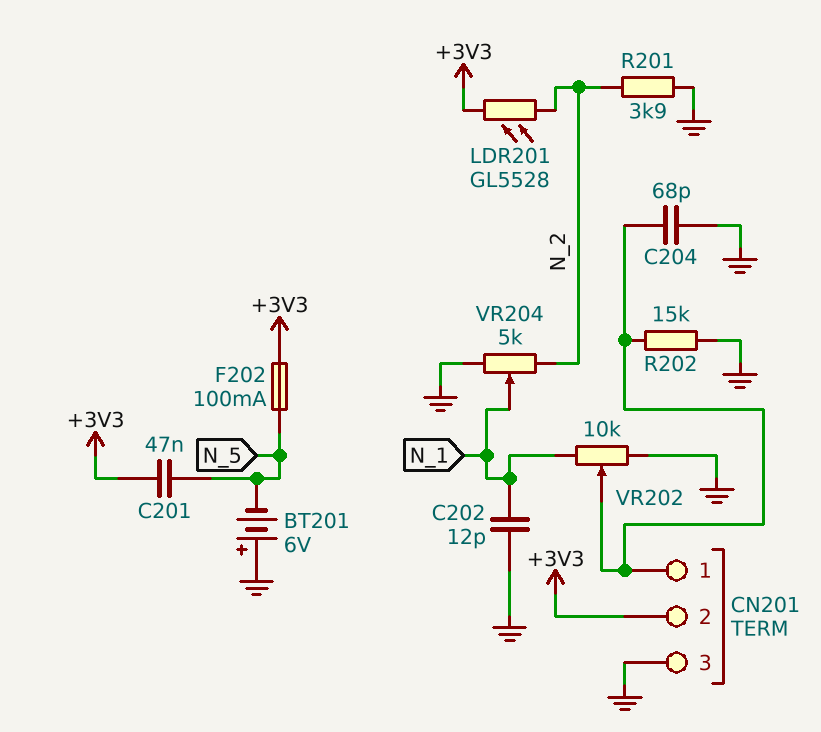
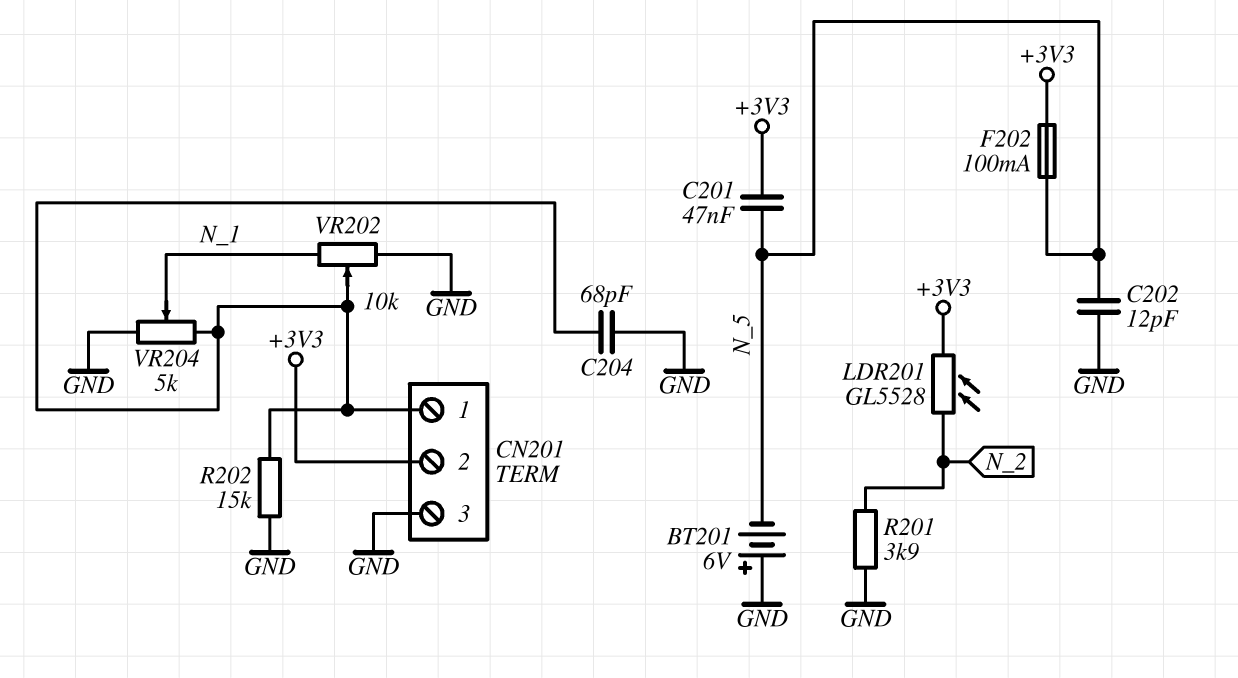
C202: 12pF (GND, N_1) -> 12pF (GND, N_5)
VR204: 5k (GND, N_2, wiper N_1) -> 5k (CN201/1, GND, wiper N_1)

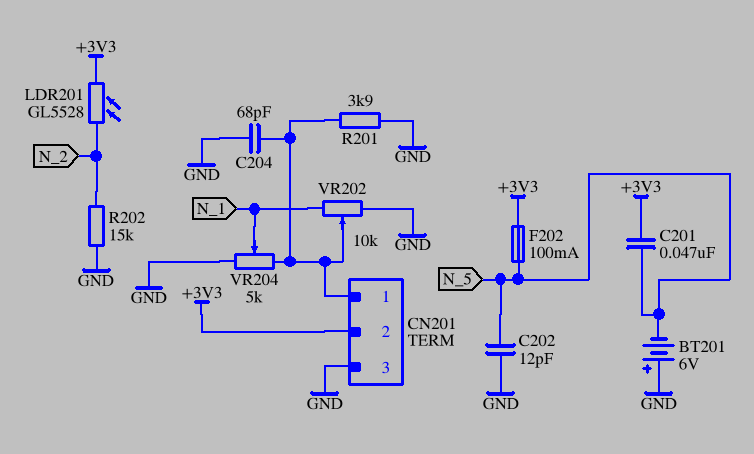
R201: 3.9k (GND, N_2) -> 3.9k (CN201/1, GND)
R202: 15k (CN201/1, GND) -> 15k (GND, N_2)

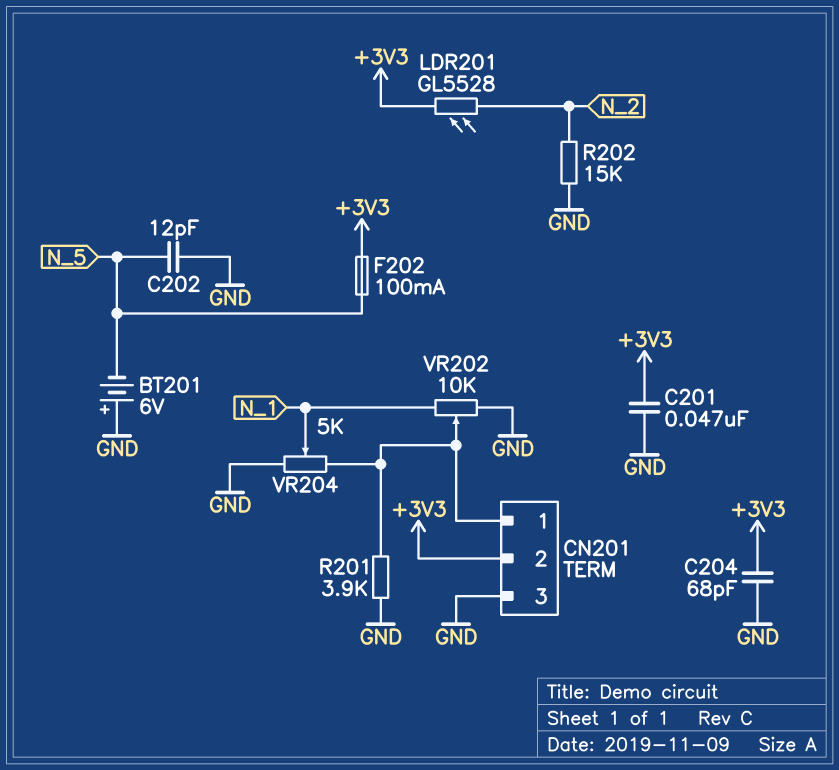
C201: 47nF (+3V3, N_5) -> 47nF (+3V3, GND)
C204: 68pF (CN201/1, GND) -> 68pF (+3V3, GND)

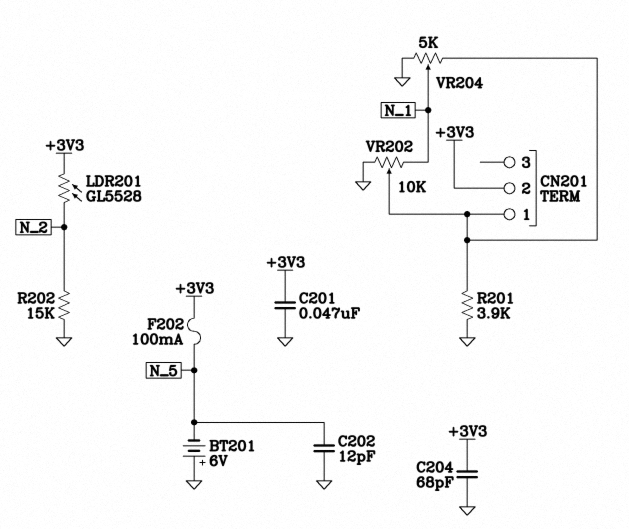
CN201 pin 3: GND -> none

